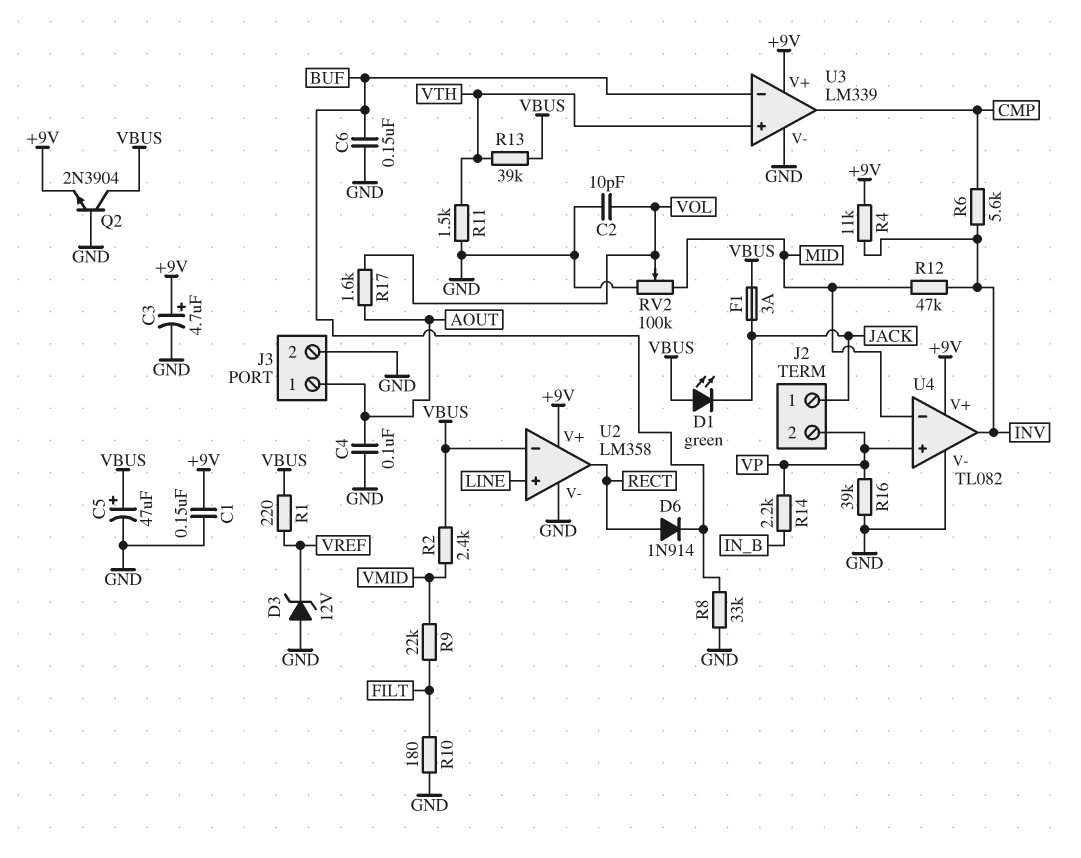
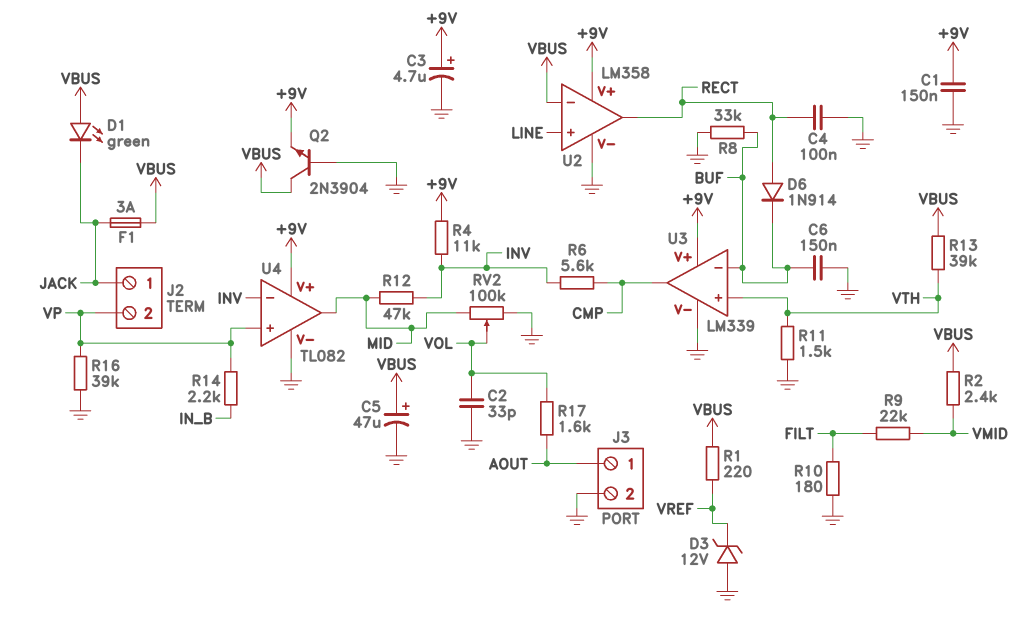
C2: 10pF (GND, VOL) -> 33pF (GND, VOL)
C4: 100nF (AOUT, GND) -> 100nF (GND, RECT)
U4 pin in-: MID -> INV
U4 pin out: INV -> MID

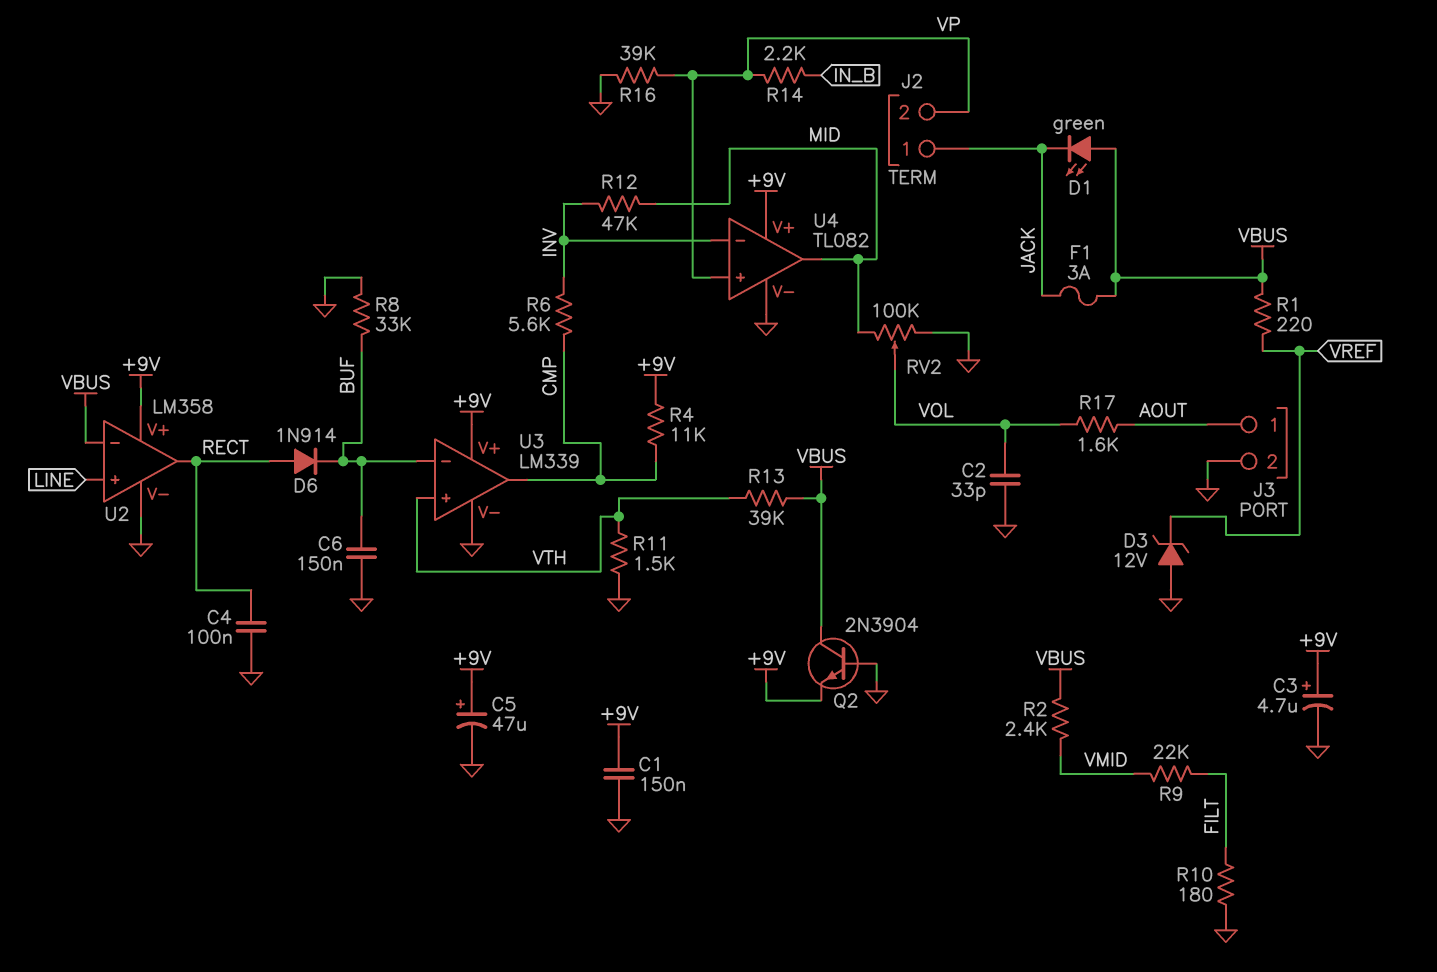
C5: 47uF (plus VBUS, minus GND) -> 47uF (plus +9V, minus GND)
R4: 11k (+9V, INV) -> 11k (+9V, CMP)

